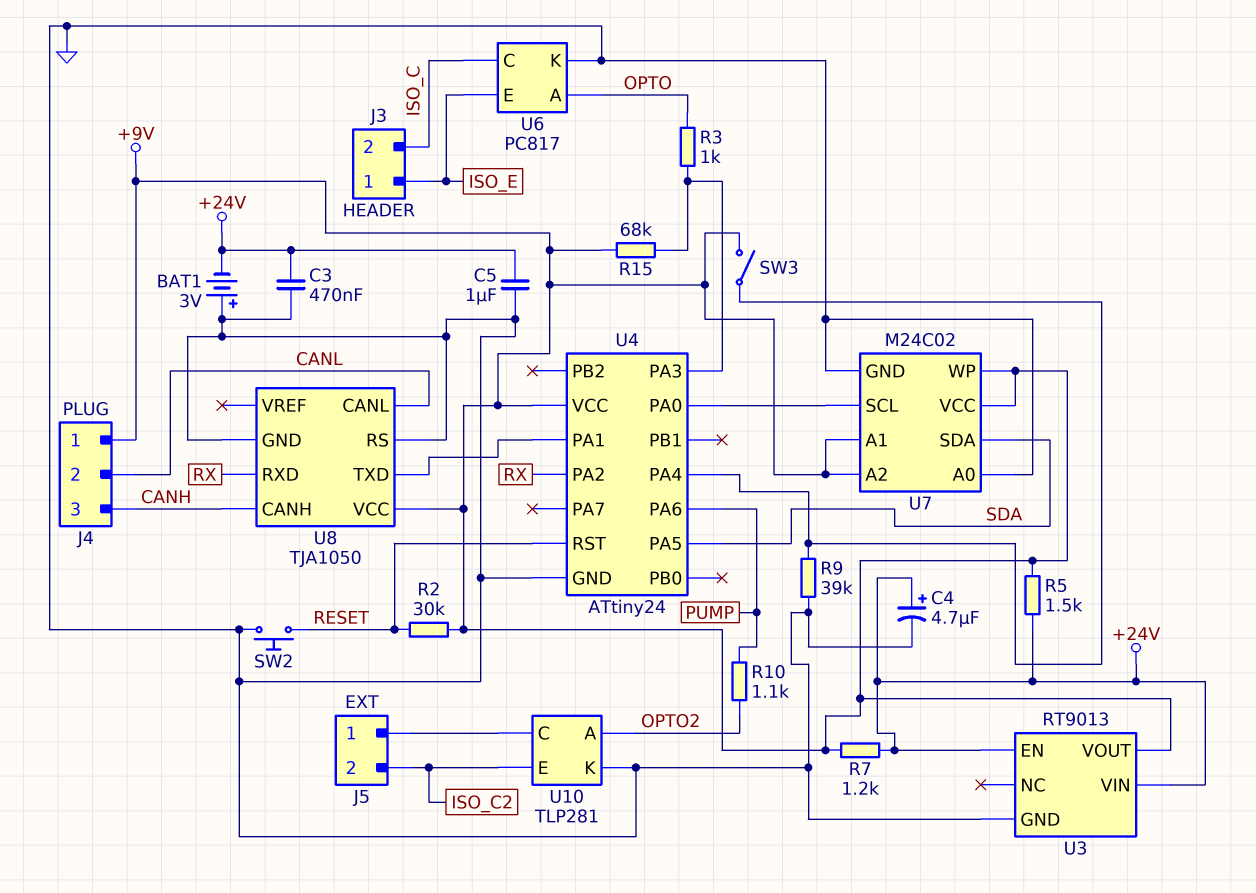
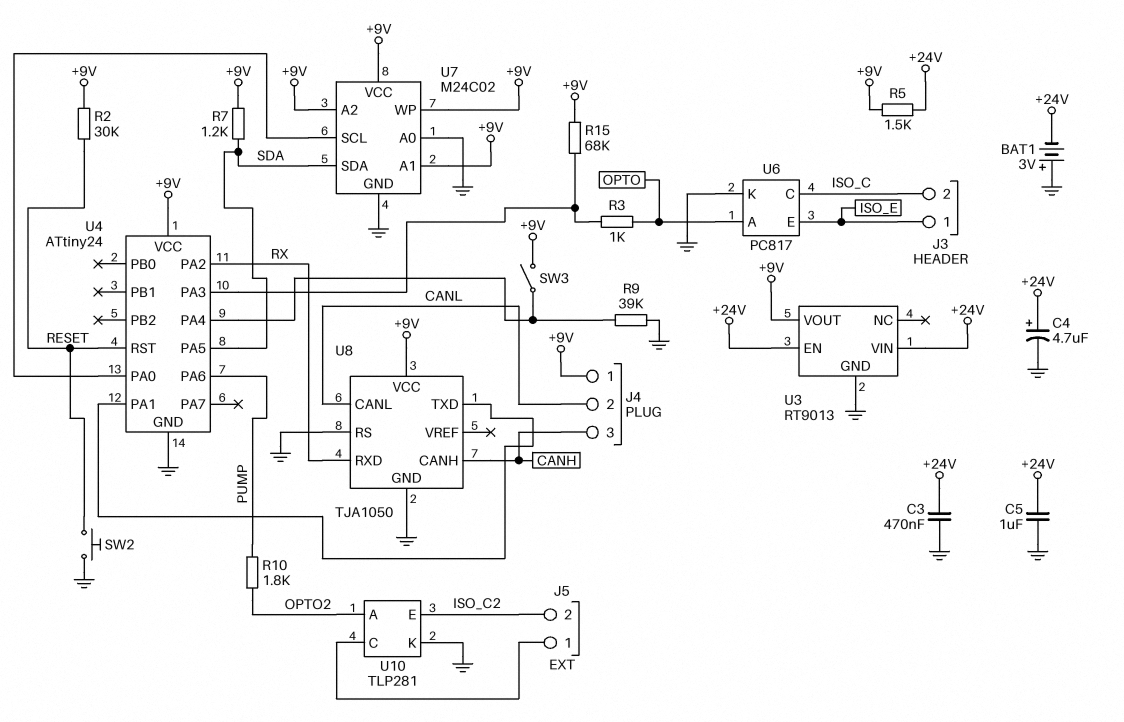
R7: 1.2k (+9V, +24V) -> 1.2k (+9V, SDA)
R10: 1.1k (OPTO2, PUMP) -> 1.8k (OPTO2, PUMP)

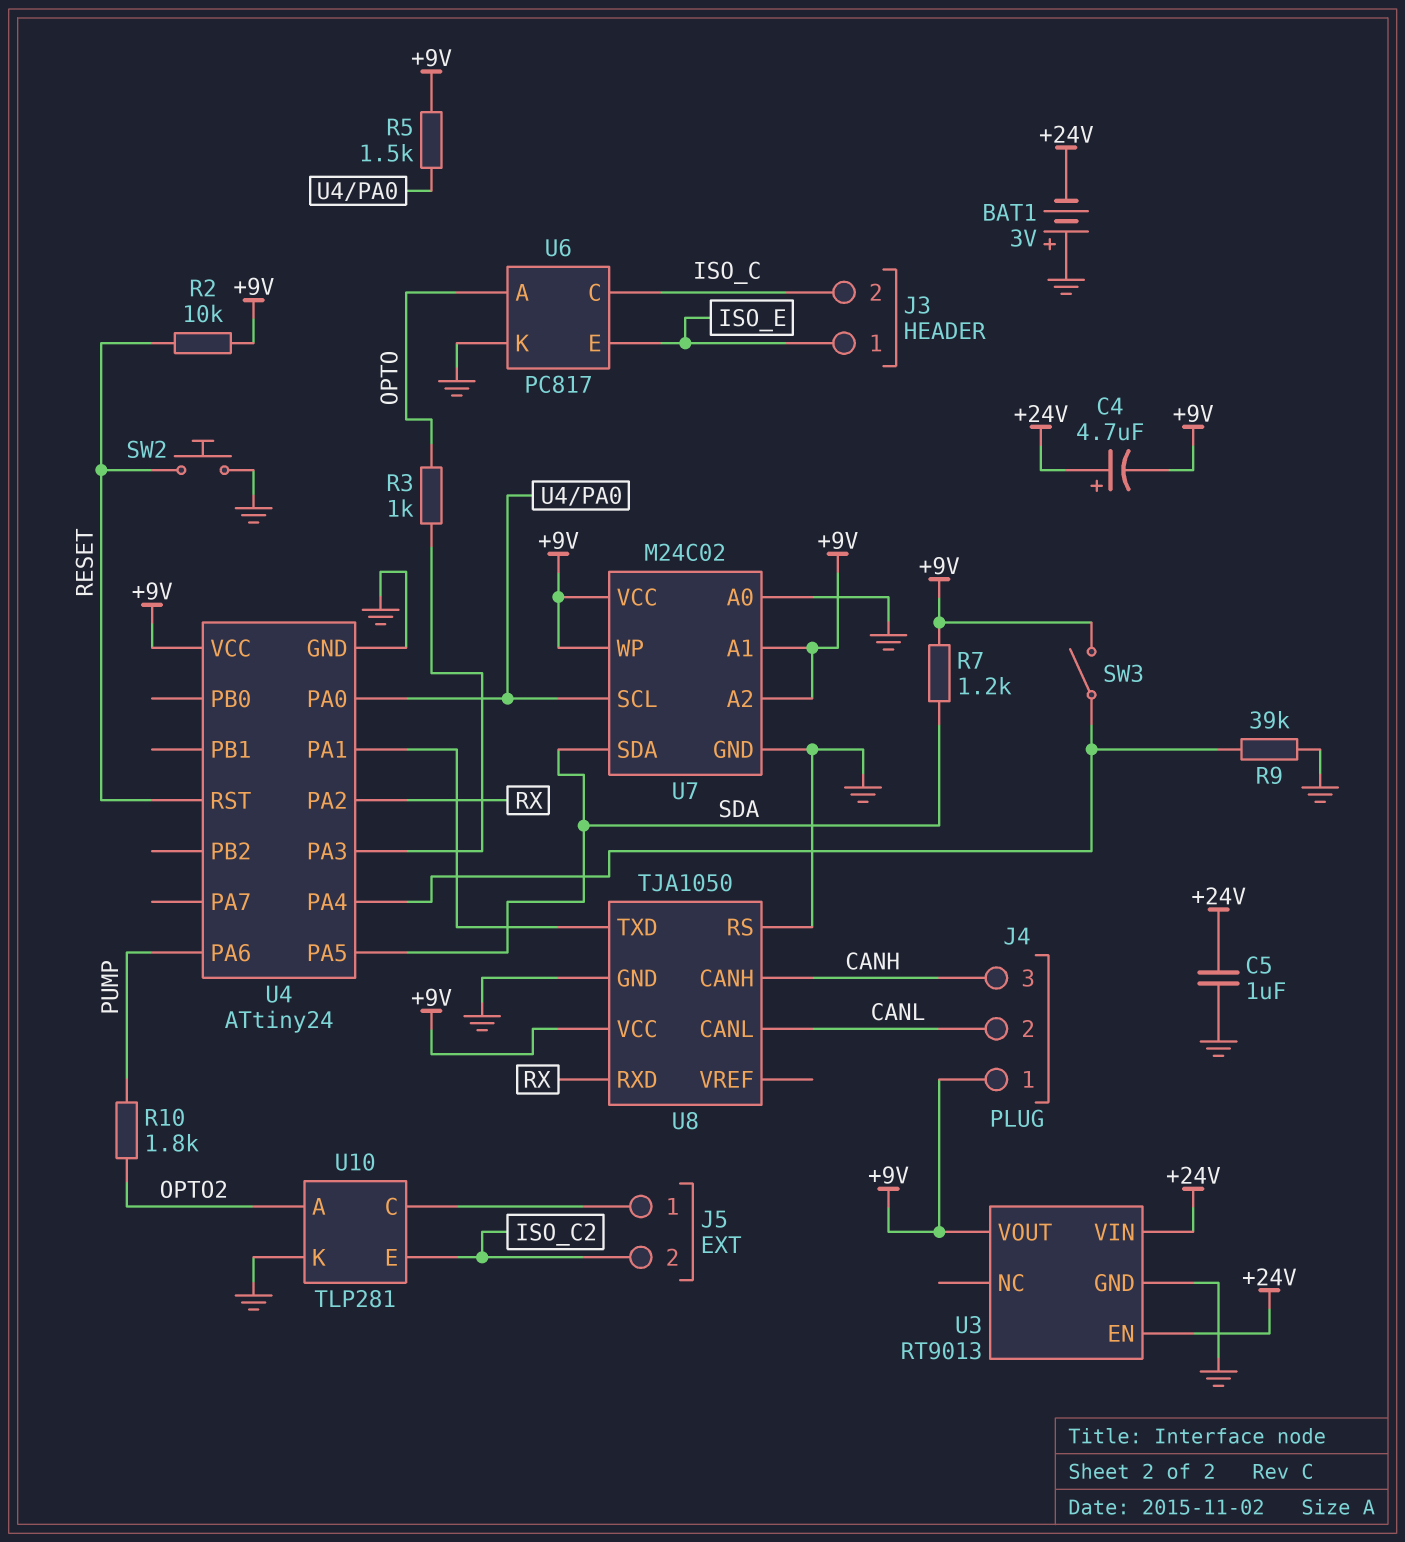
C3: 470nF (+24V, GND) -> none
C4: 4.7uF (plus +24V, minus GND) -> 4.7uF (plus +24V, minus +9V)
R2: 30k (+9V, RESET) -> 10k (+9V, RESET)
R5: 1.5k (+9V, +24V) -> 1.5k (+9V, U4/PA0)
R15: 68k (+9V, U4/PA3) -> none

